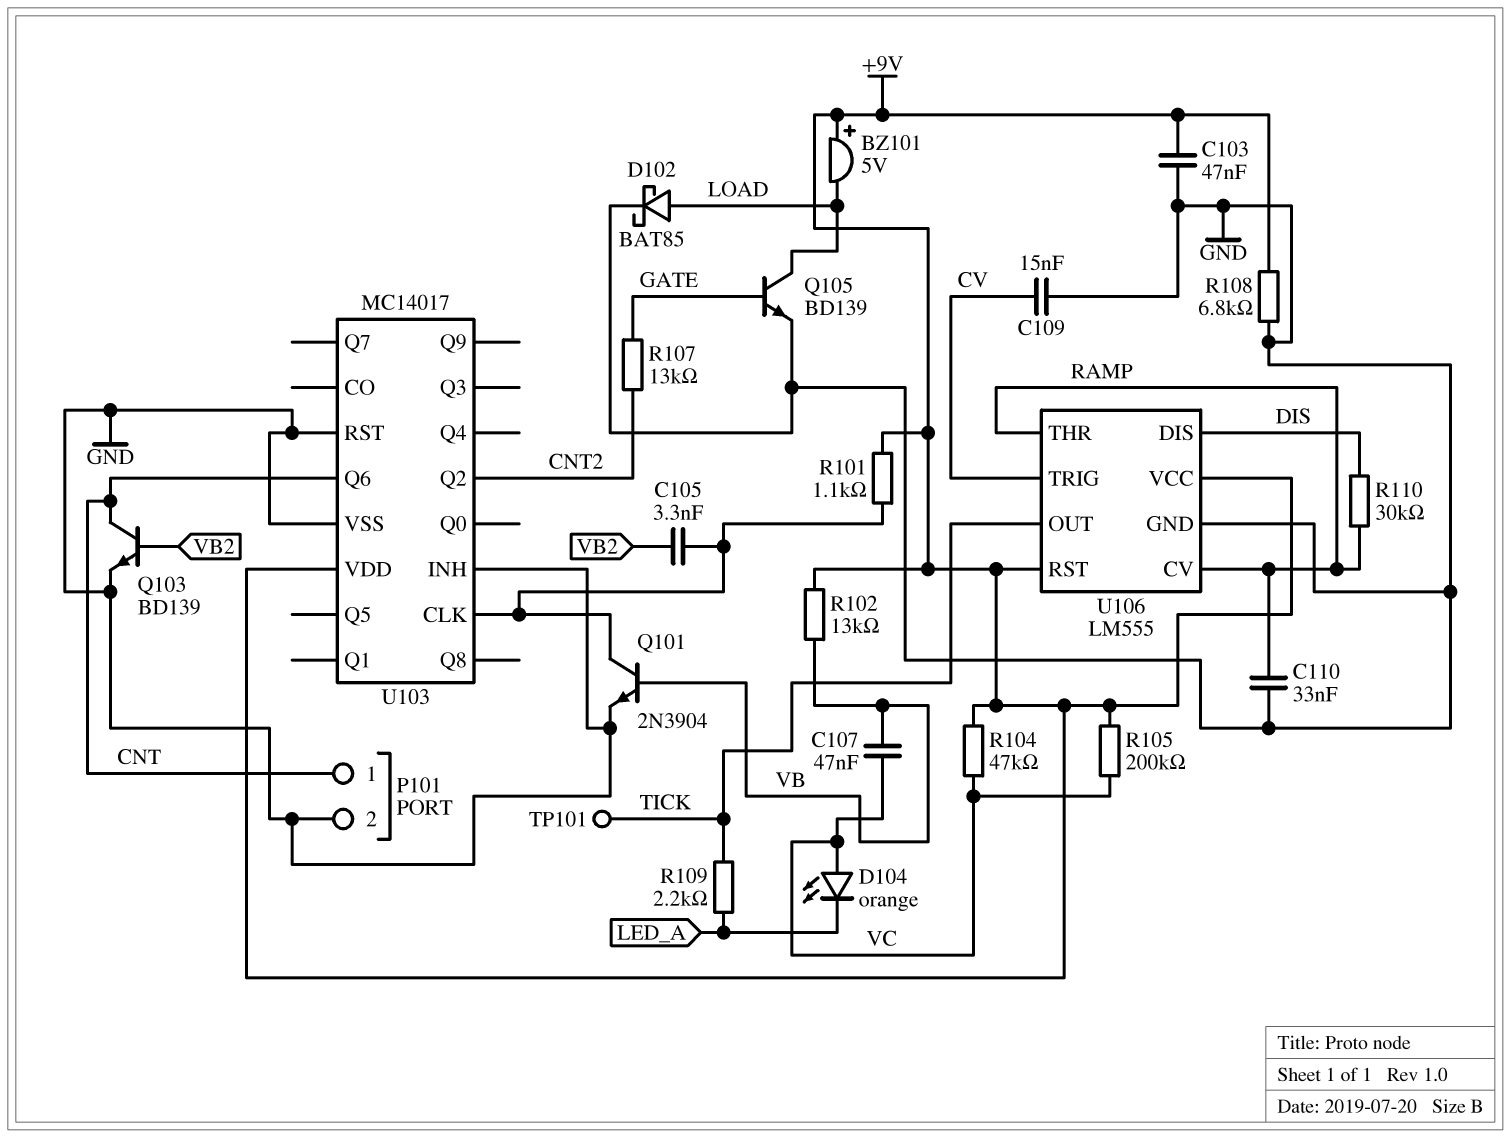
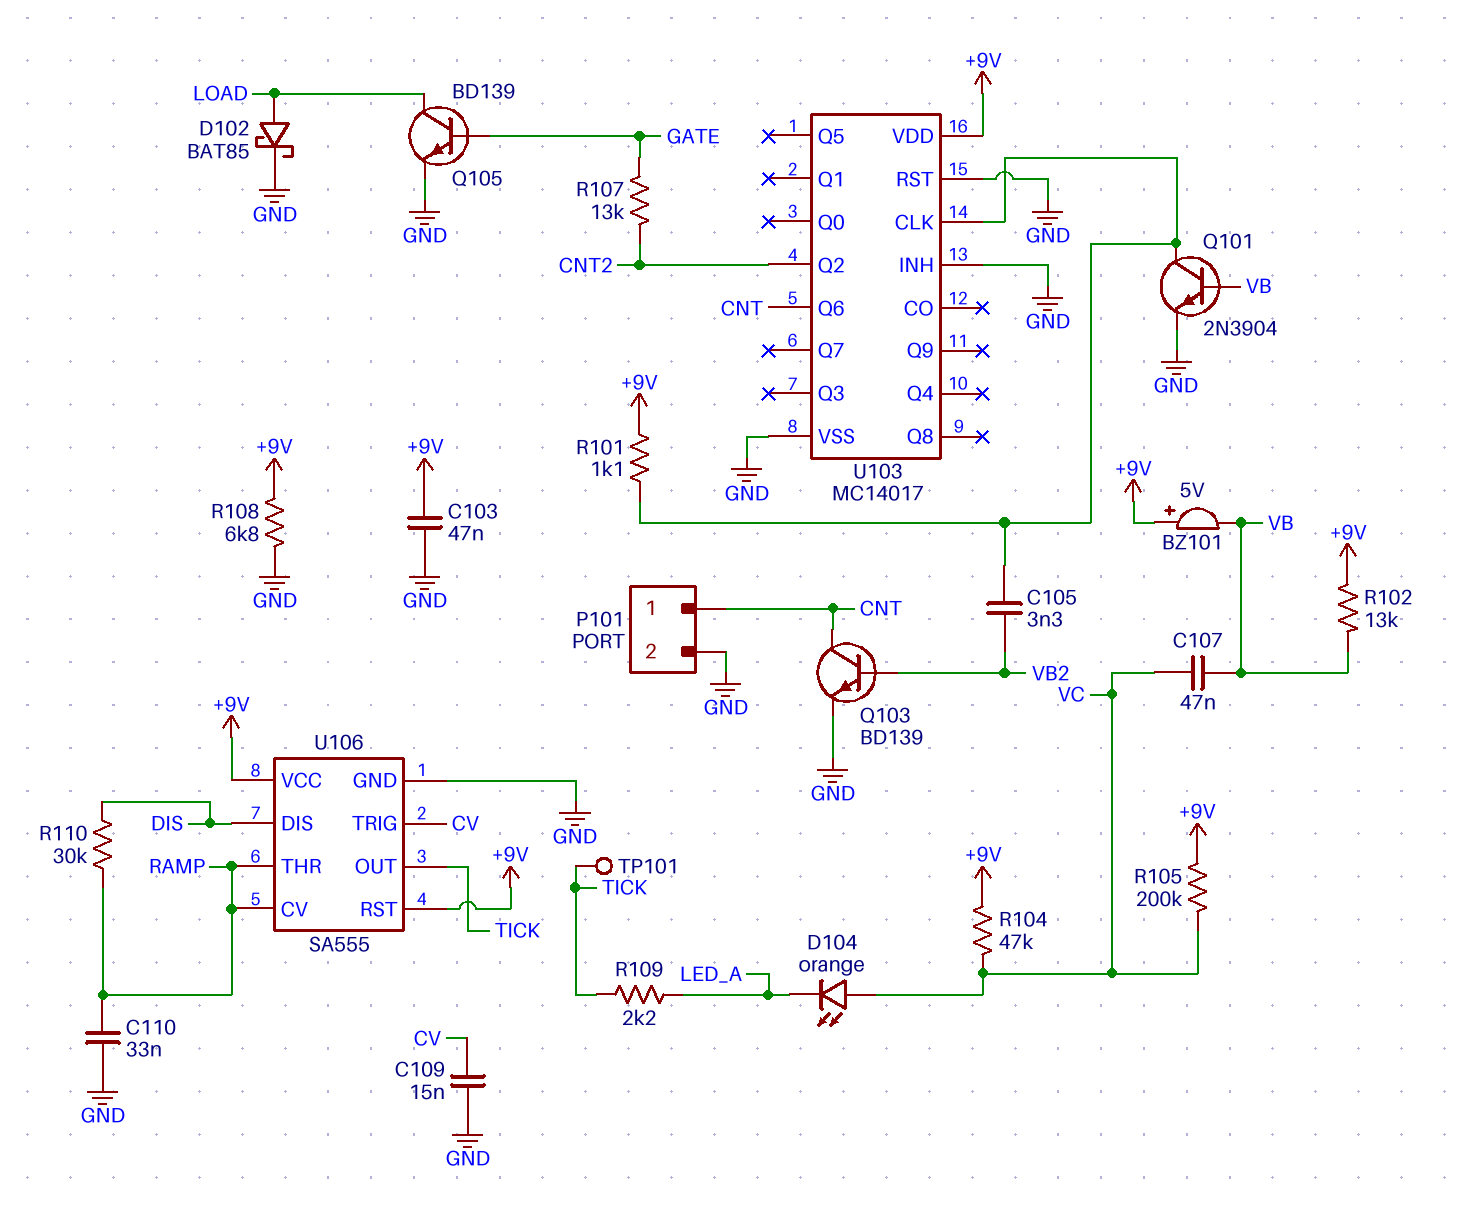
BZ101: buzzer 5V (plus +9V, minus LOAD) -> buzzer 5V (plus +9V, minus VB)
U106: LM555 -> SA555

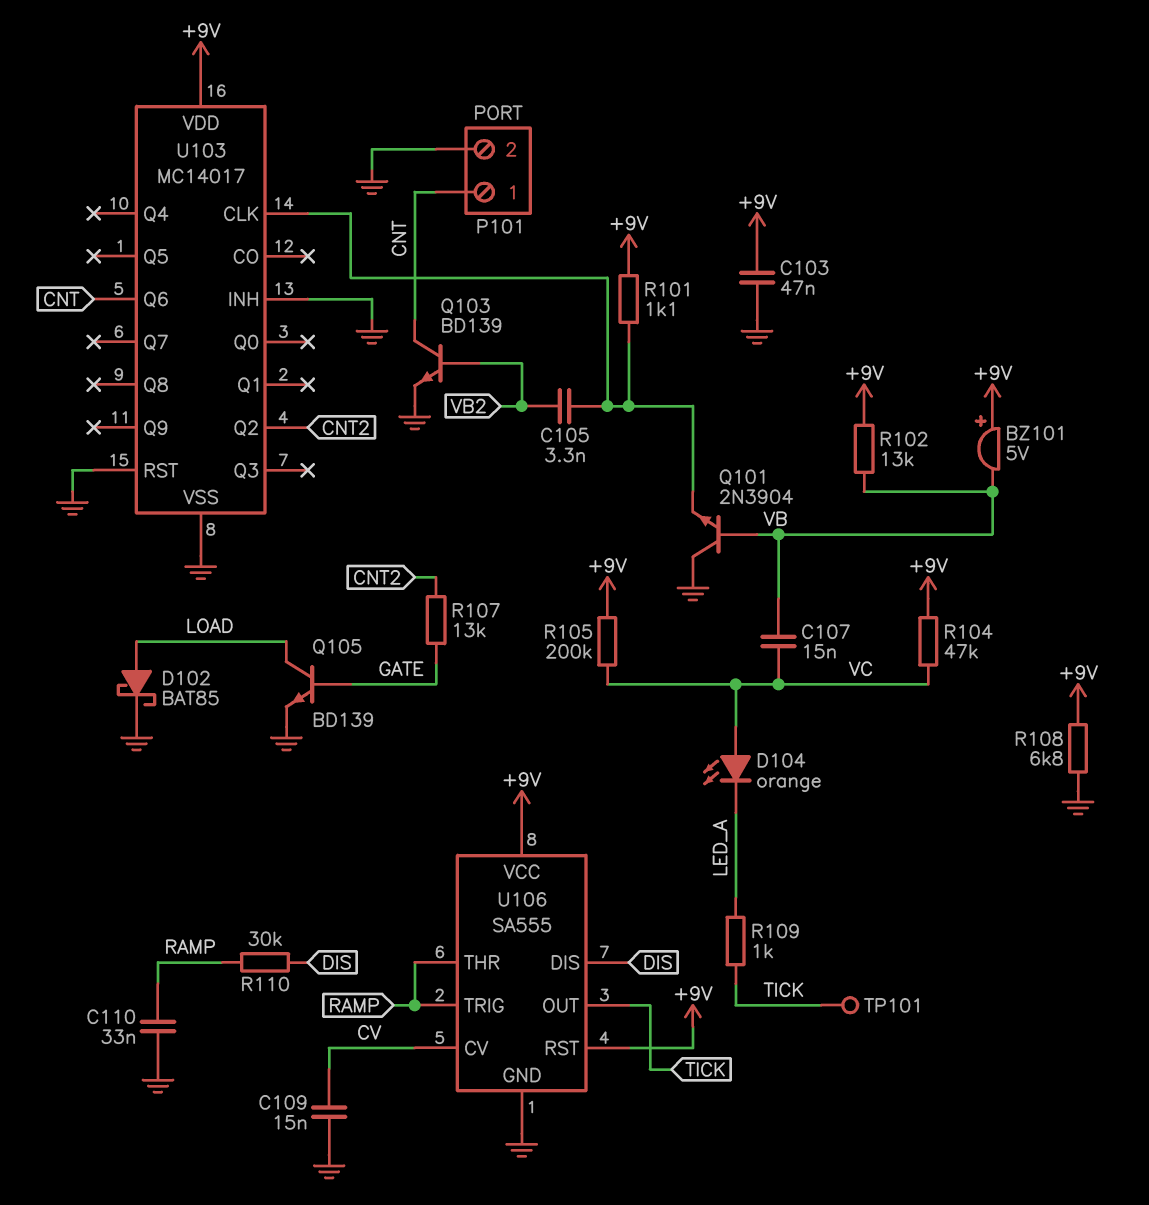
C107: 47nF (VB, VC) -> 15nF (VB, VC)
Q101: NPN 2N3904 (B VB, C U103/CLK, E GND) -> NPN 2N3904 (B VB, C GND, E U103/CLK)
R109: 2.2k (LED_A, TICK) -> 1k (LED_A, TICK)
U106 pin CV: RAMP -> CV
U106 pin TRIG: CV -> RAMP

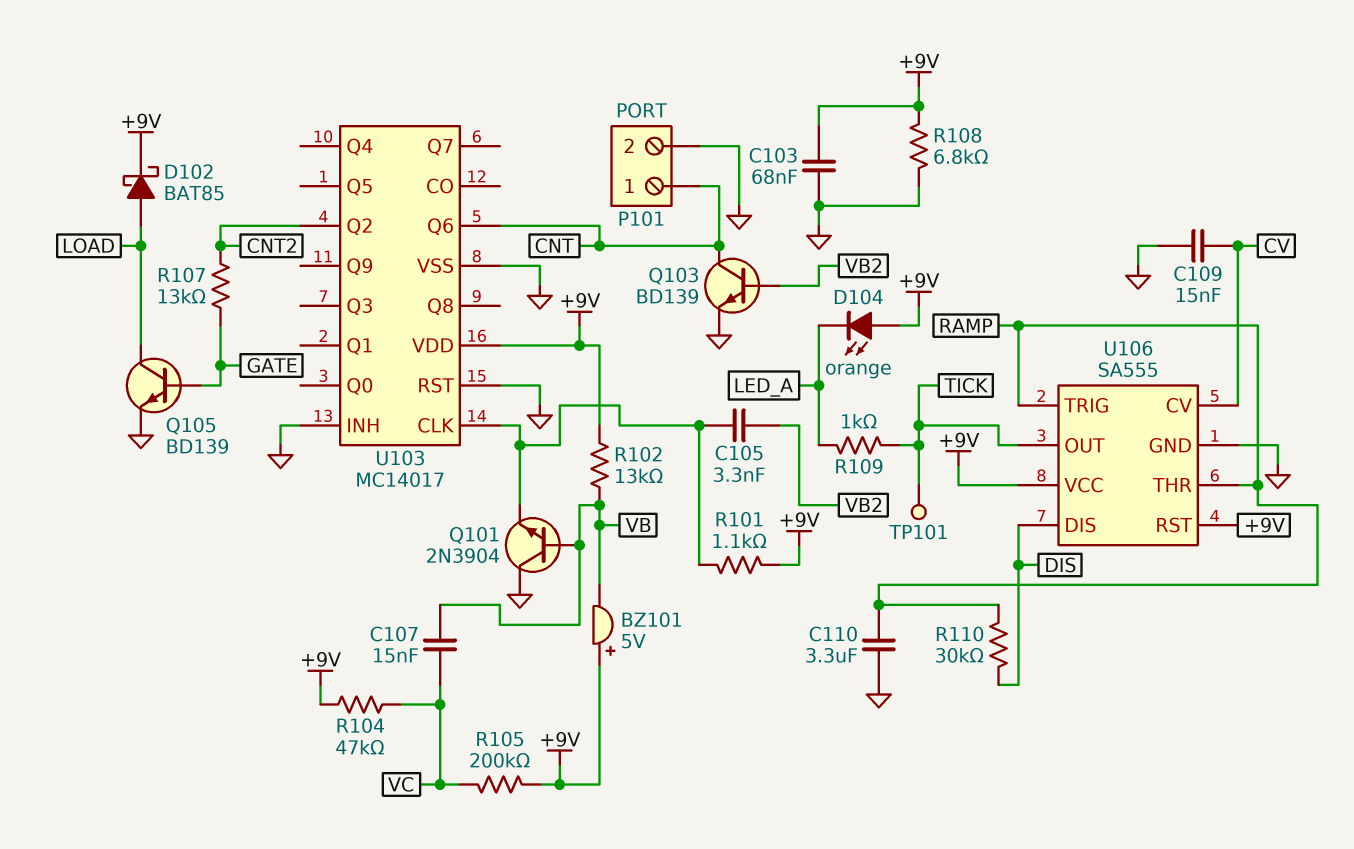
C103: 47nF (+9V, GND) -> 68nF (+9V, GND)
C110: 33nF (GND, RAMP) -> 3.3uF (GND, RAMP)
D102: schottky BAT85 (A LOAD, K GND) -> schottky BAT85 (A LOAD, K +9V)
D104: LED orange (A VC, K LED_A) -> LED orange (A +9V, K LED_A)

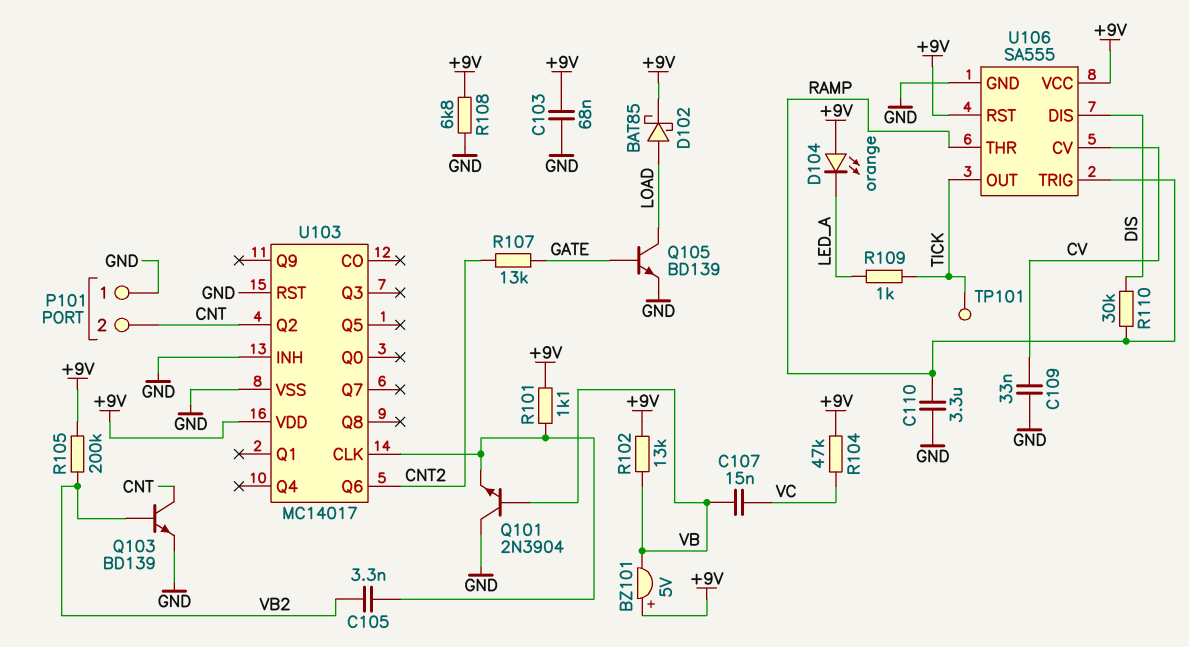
C109: 15nF (CV, GND) -> 33nF (CV, GND)
P101 pin 1: CNT -> GND
P101 pin 2: GND -> CNT
R105: 200k (+9V, VC) -> 200k (+9V, VB2)
U103 pin Q2: CNT2 -> CNT
U103 pin Q6: CNT -> CNT2

